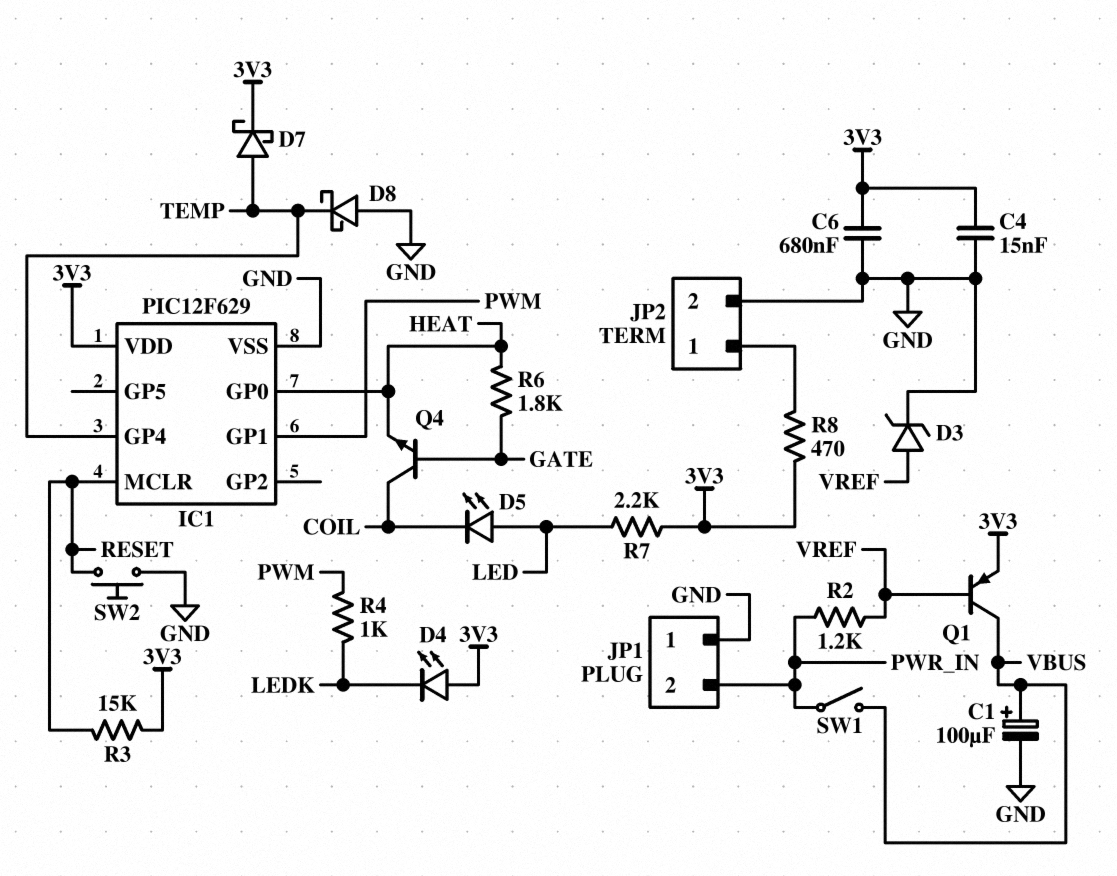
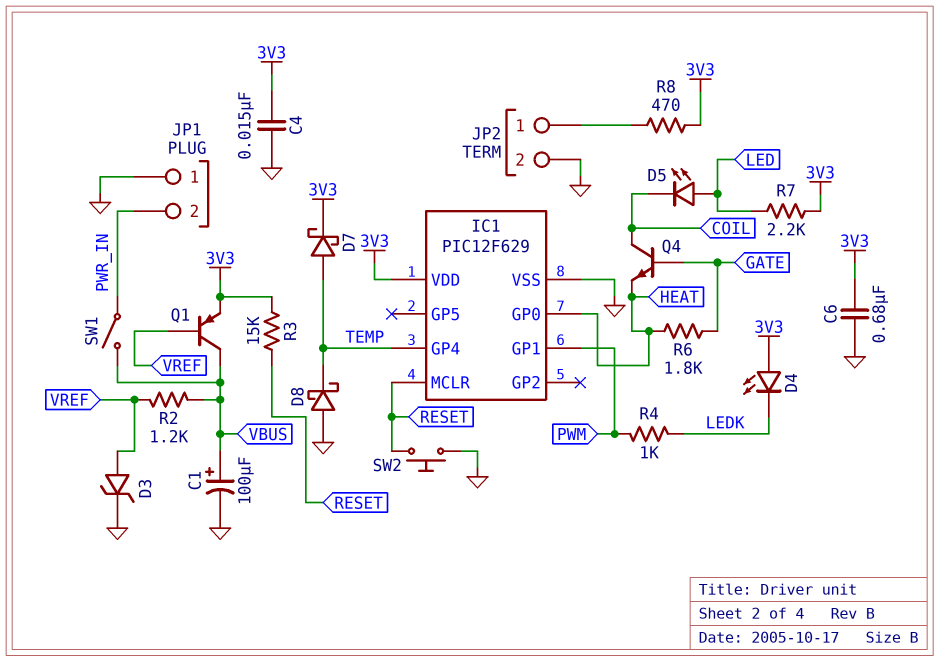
R2: 1.2k (PWR_IN, VREF) -> 1.2k (VBUS, VREF)

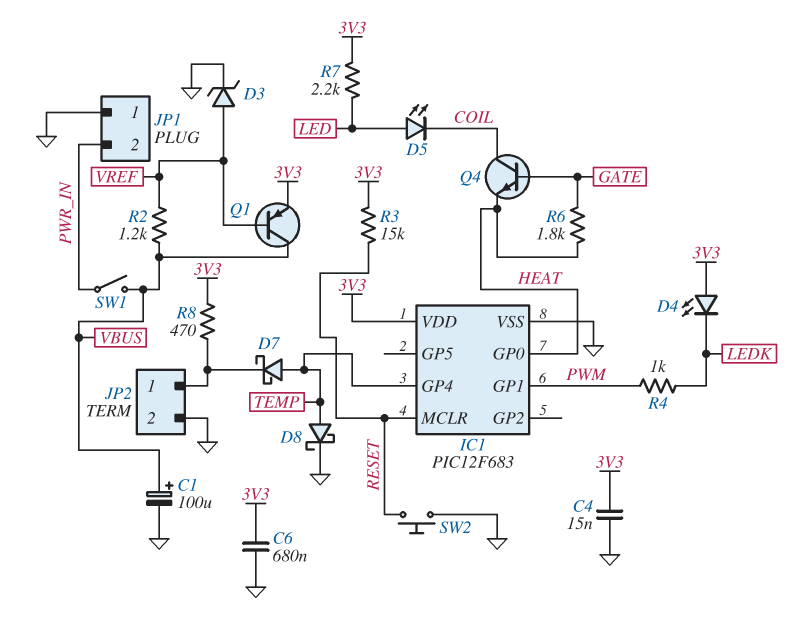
D7: schottky (A TEMP, K 3V3) -> schottky (A TEMP, K JP2/1)
D8: schottky (A GND, K TEMP) -> schottky (A TEMP, K GND)
IC1: PIC12F629 -> PIC12F683

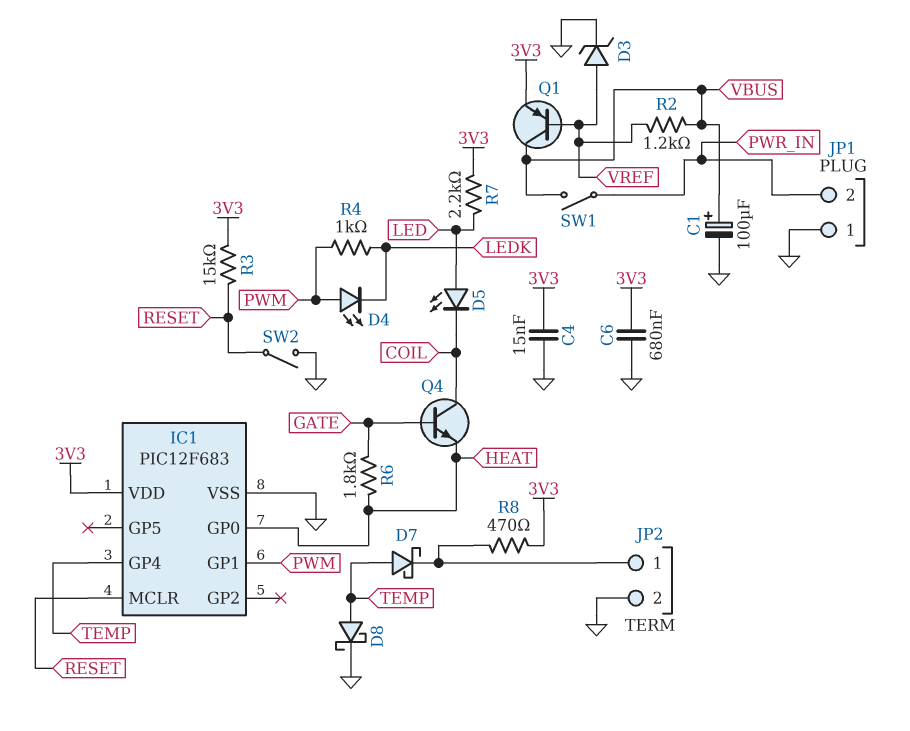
D4: LED (A 3V3, K LEDK) -> LED (A PWM, K LEDK)
SW2: button (GND, RESET) -> switch (GND, RESET)

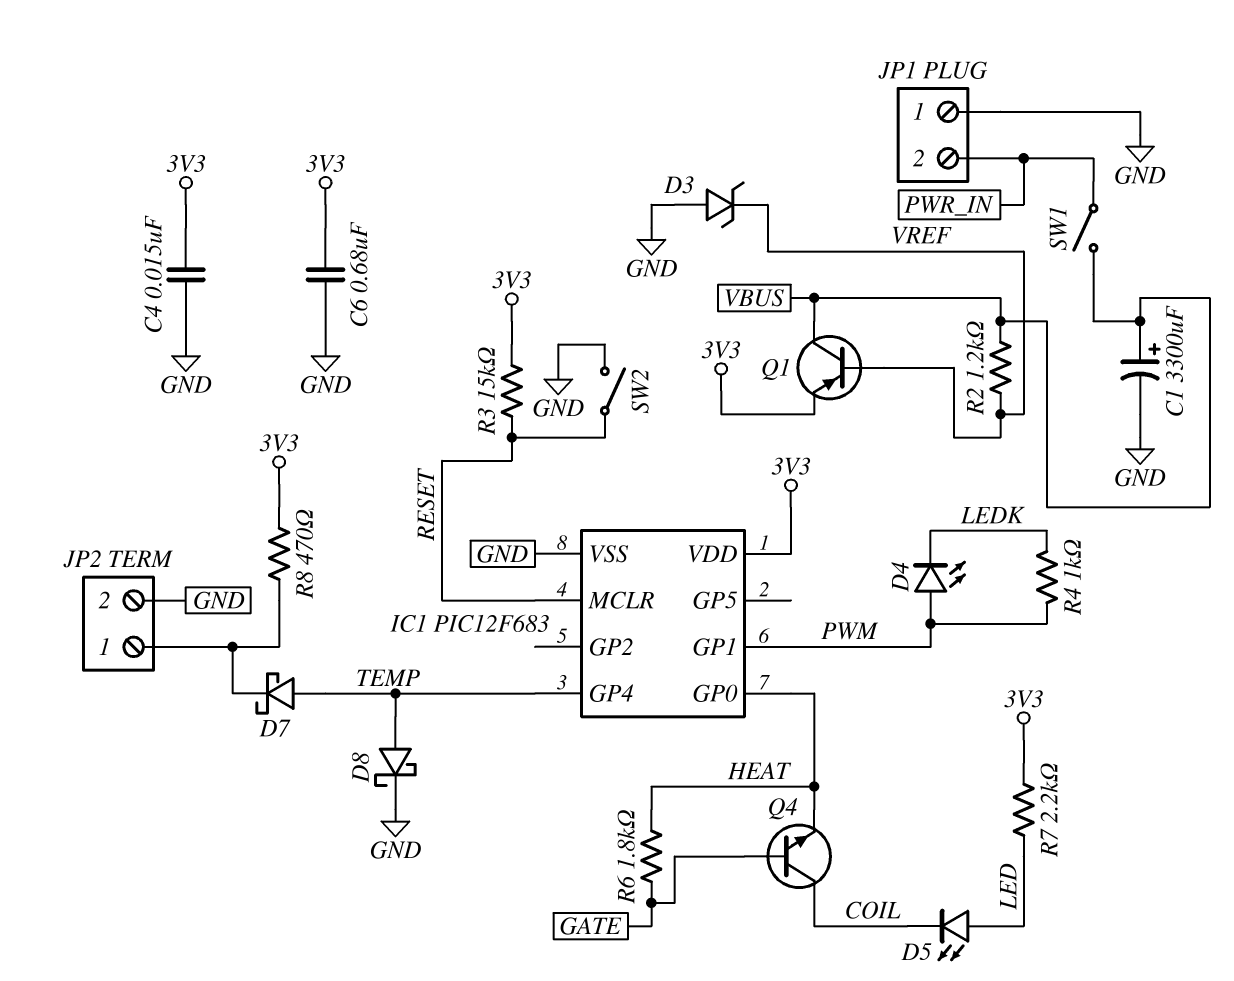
C1: 100uF (plus VBUS, minus GND) -> 3300uF (plus VBUS, minus GND)
D3: zener (A VREF, K GND) -> zener (A GND, K VREF)

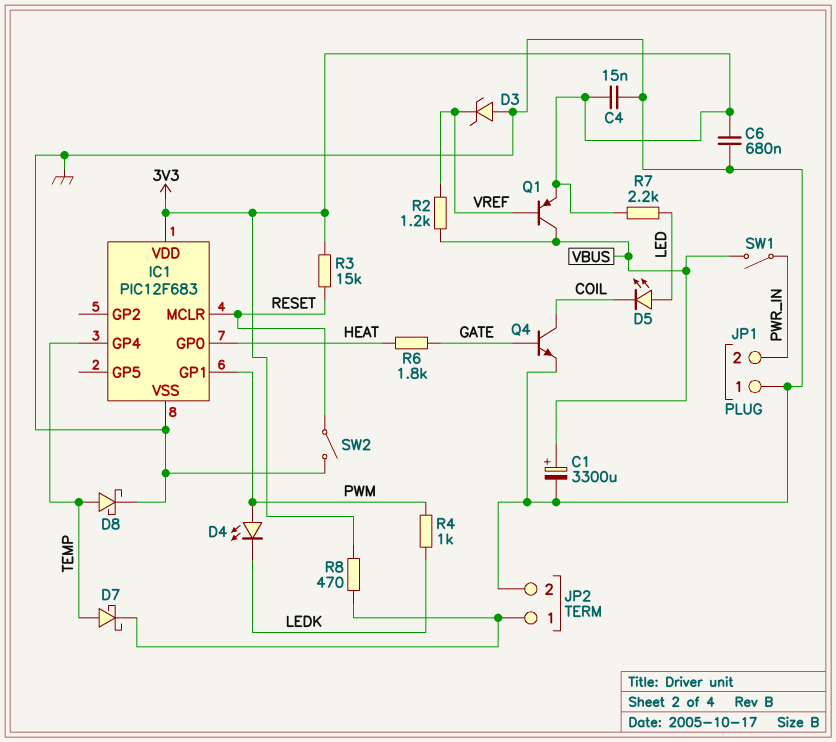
Q4: NPN (B GATE, C COIL, E HEAT) -> NPN (B GATE, C COIL, E GND)

